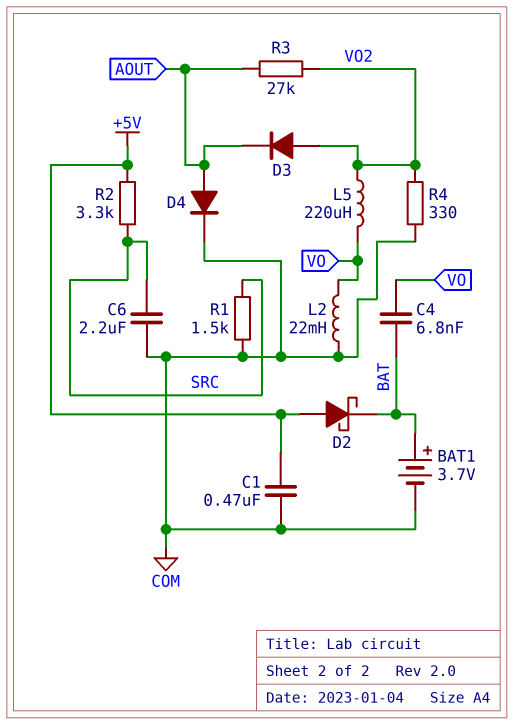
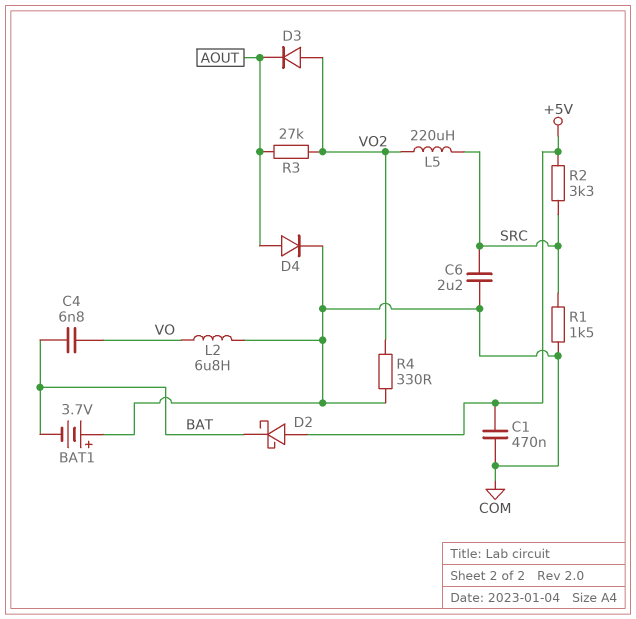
BAT1: 3.7V (plus BAT, minus COM) -> 3.7V (plus COM, minus BAT)
L2: 22mH (COM, VO) -> 6.8uH (COM, VO)
L5: 220uH (VO, VO2) -> 220uH (SRC, VO2)

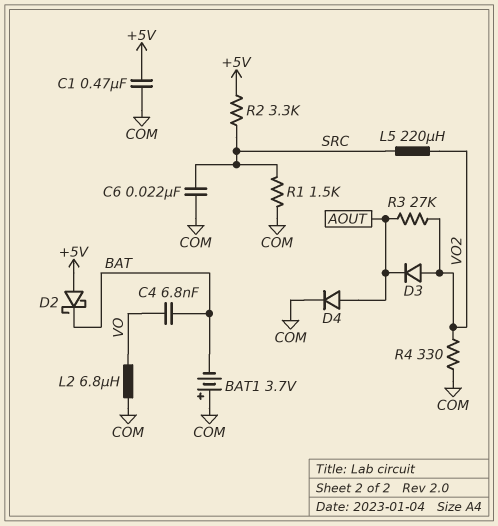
C6: 2.2uF (COM, SRC) -> 22nF (COM, SRC)

